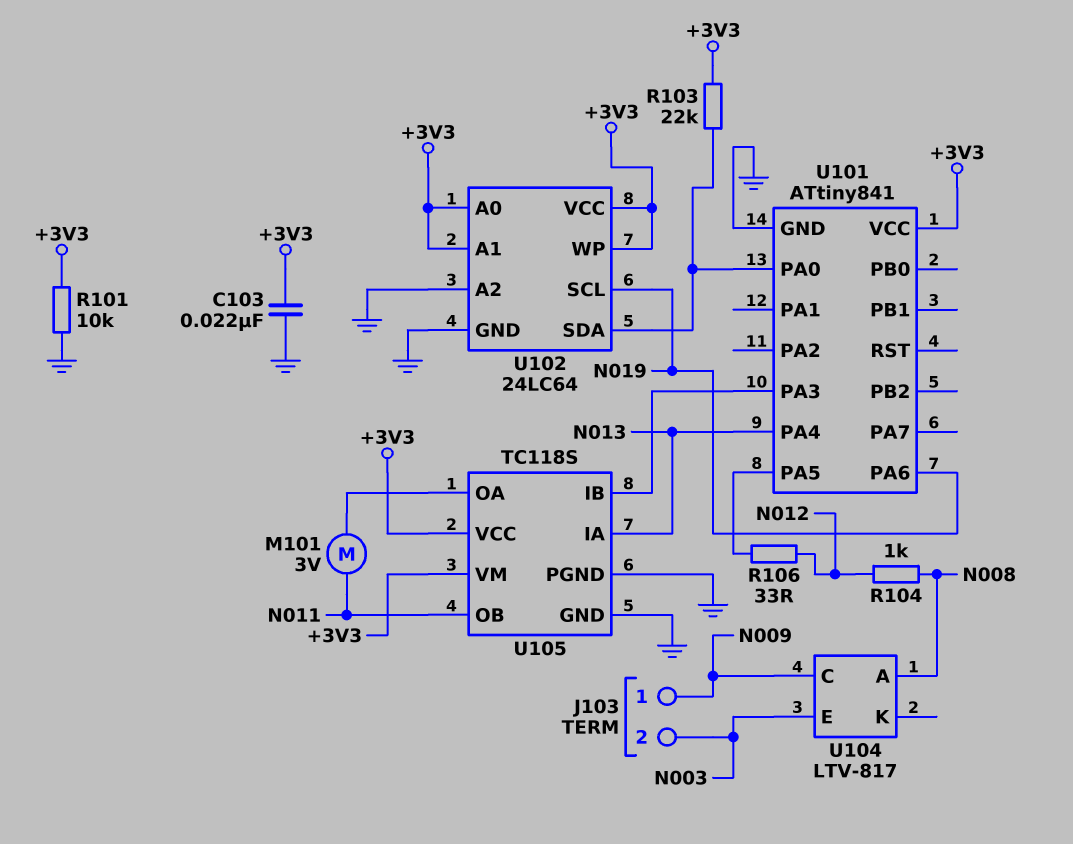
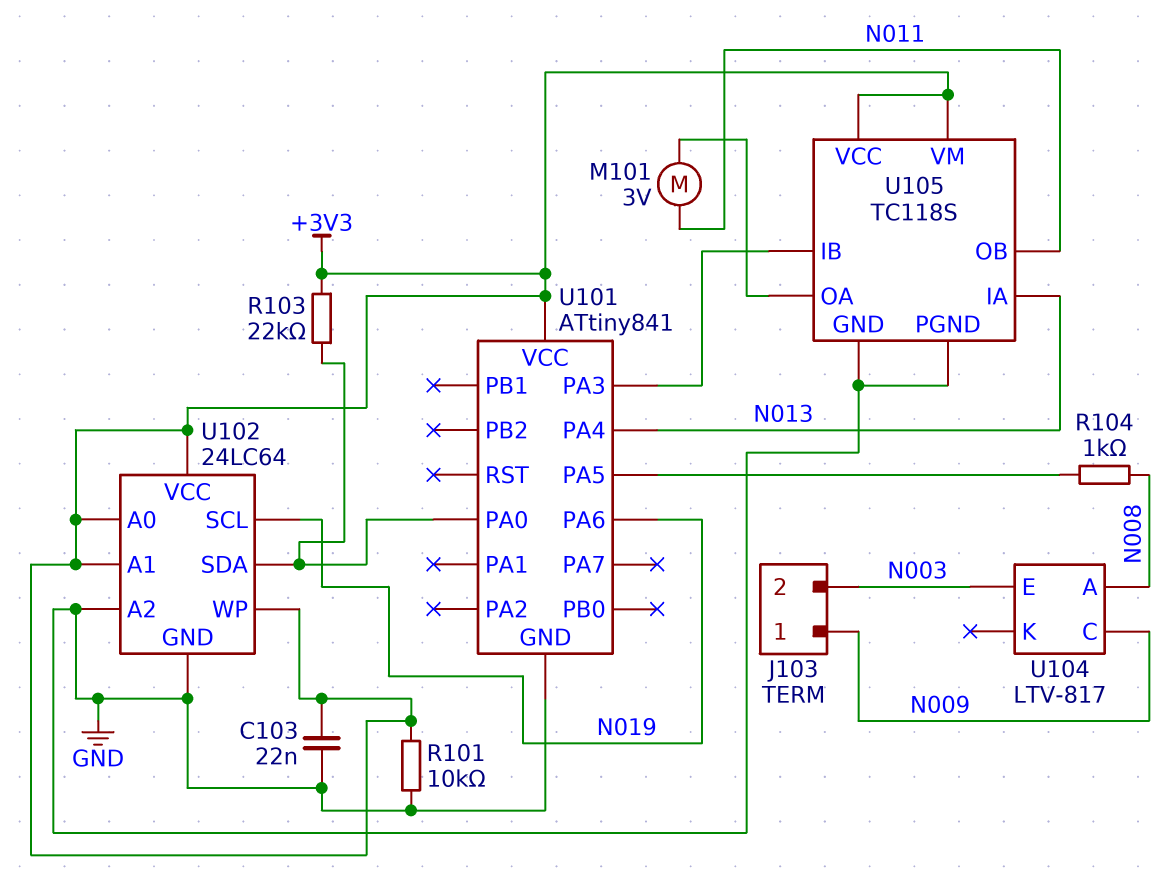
R104: 1k (N008, N012) -> 1k (N008, U101/PA5)
R106: 33 (N012, U101/PA5) -> none

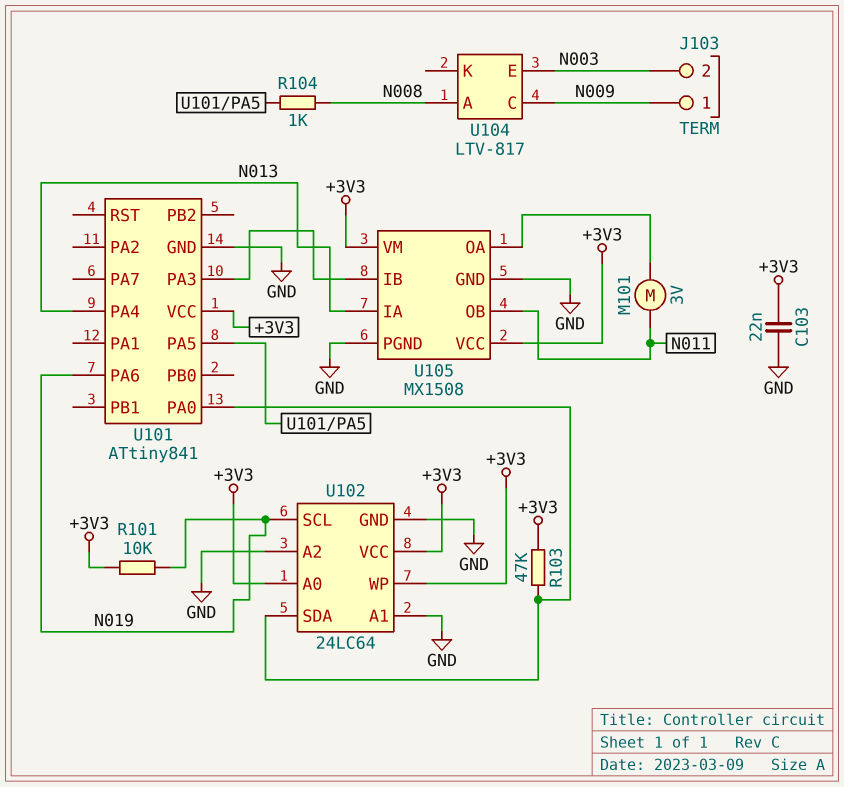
R101: 10k (+3V3, GND) -> 10k (+3V3, N019)
R103: 22k (+3V3, U101/PA0) -> 47k (+3V3, U101/PA0)
U102 pin A1: +3V3 -> GND
U105: TC118S -> MX1508

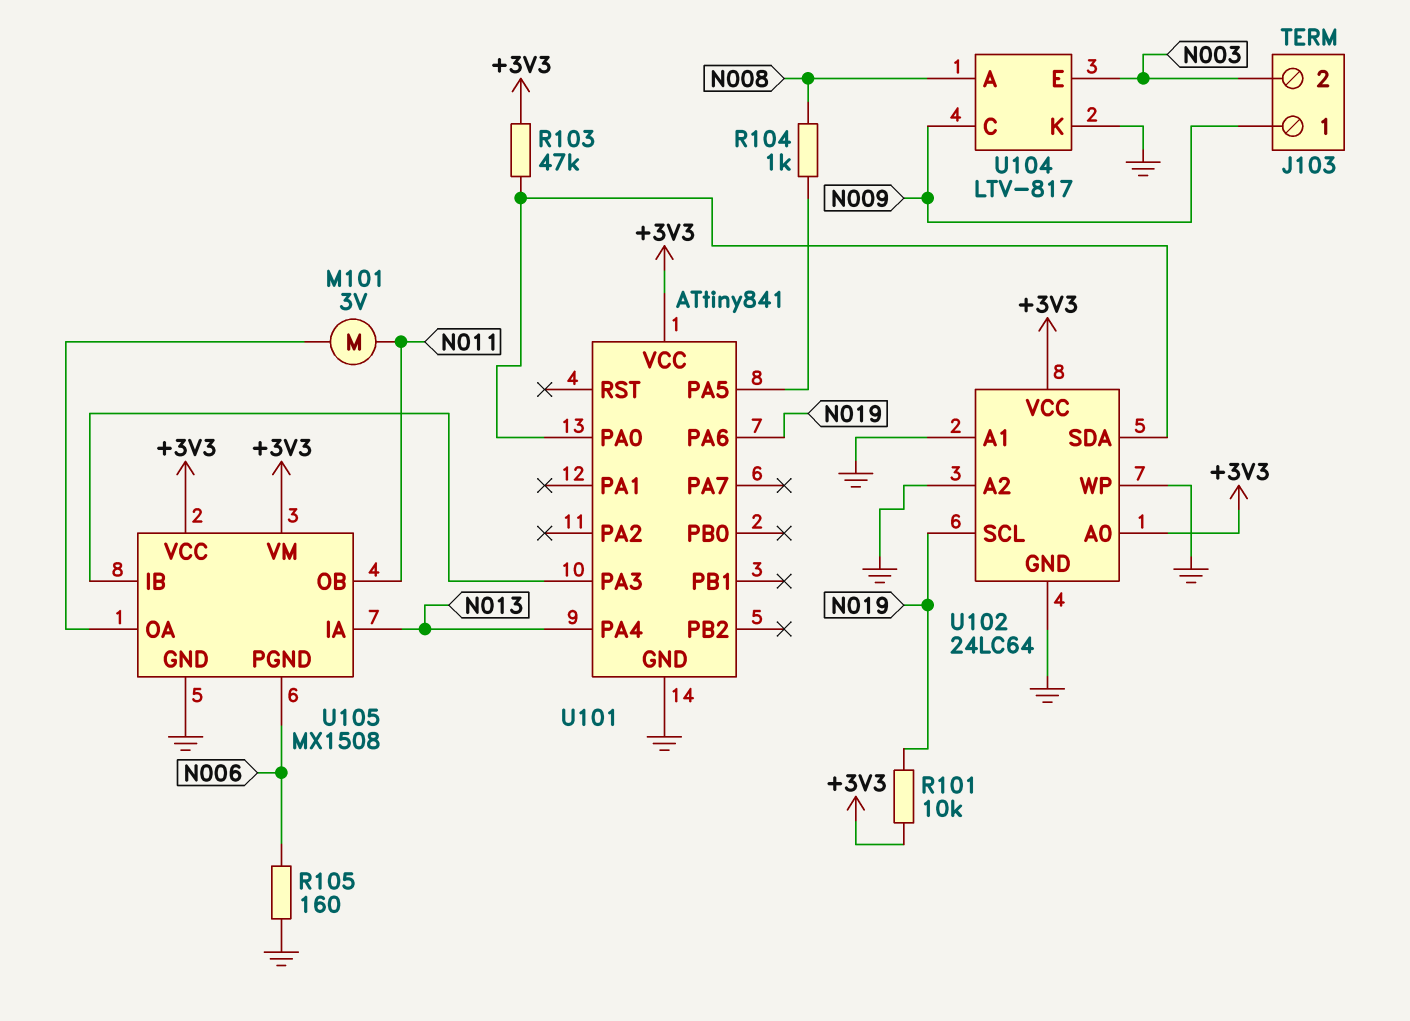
C103: 22nF (+3V3, GND) -> none
R105: none -> 160 (GND, N006)
U102 pin WP: +3V3 -> GND
U104 pin K: none -> GND
U105 pin PGND: GND -> N006

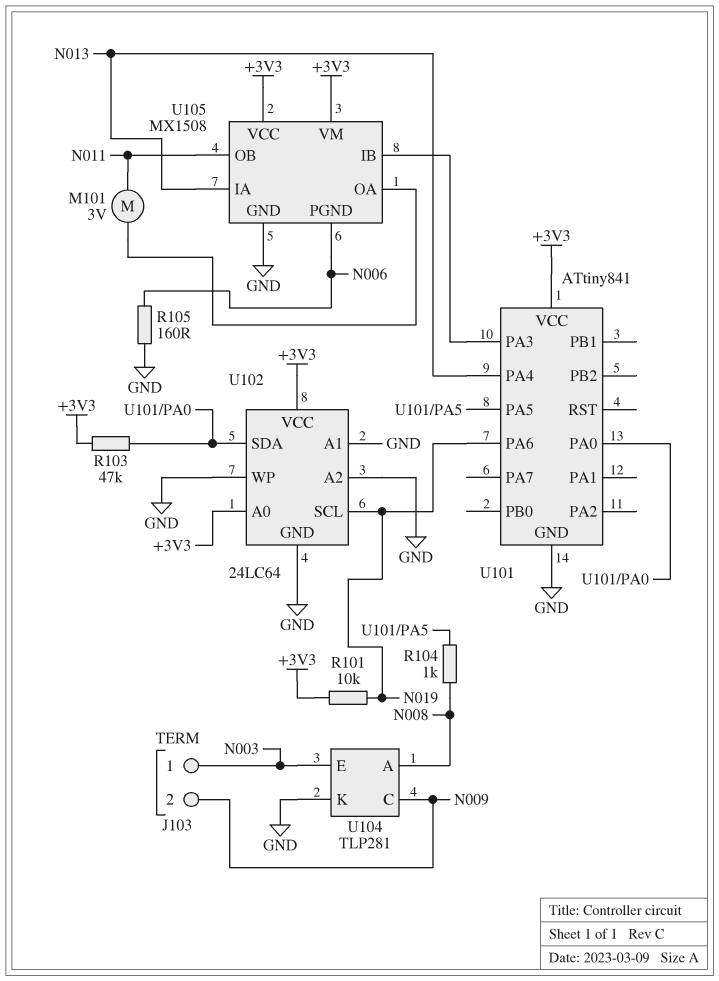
J103 pin 1: N009 -> N003
J103 pin 2: N003 -> N009
U104: LTV-817 -> TLP281

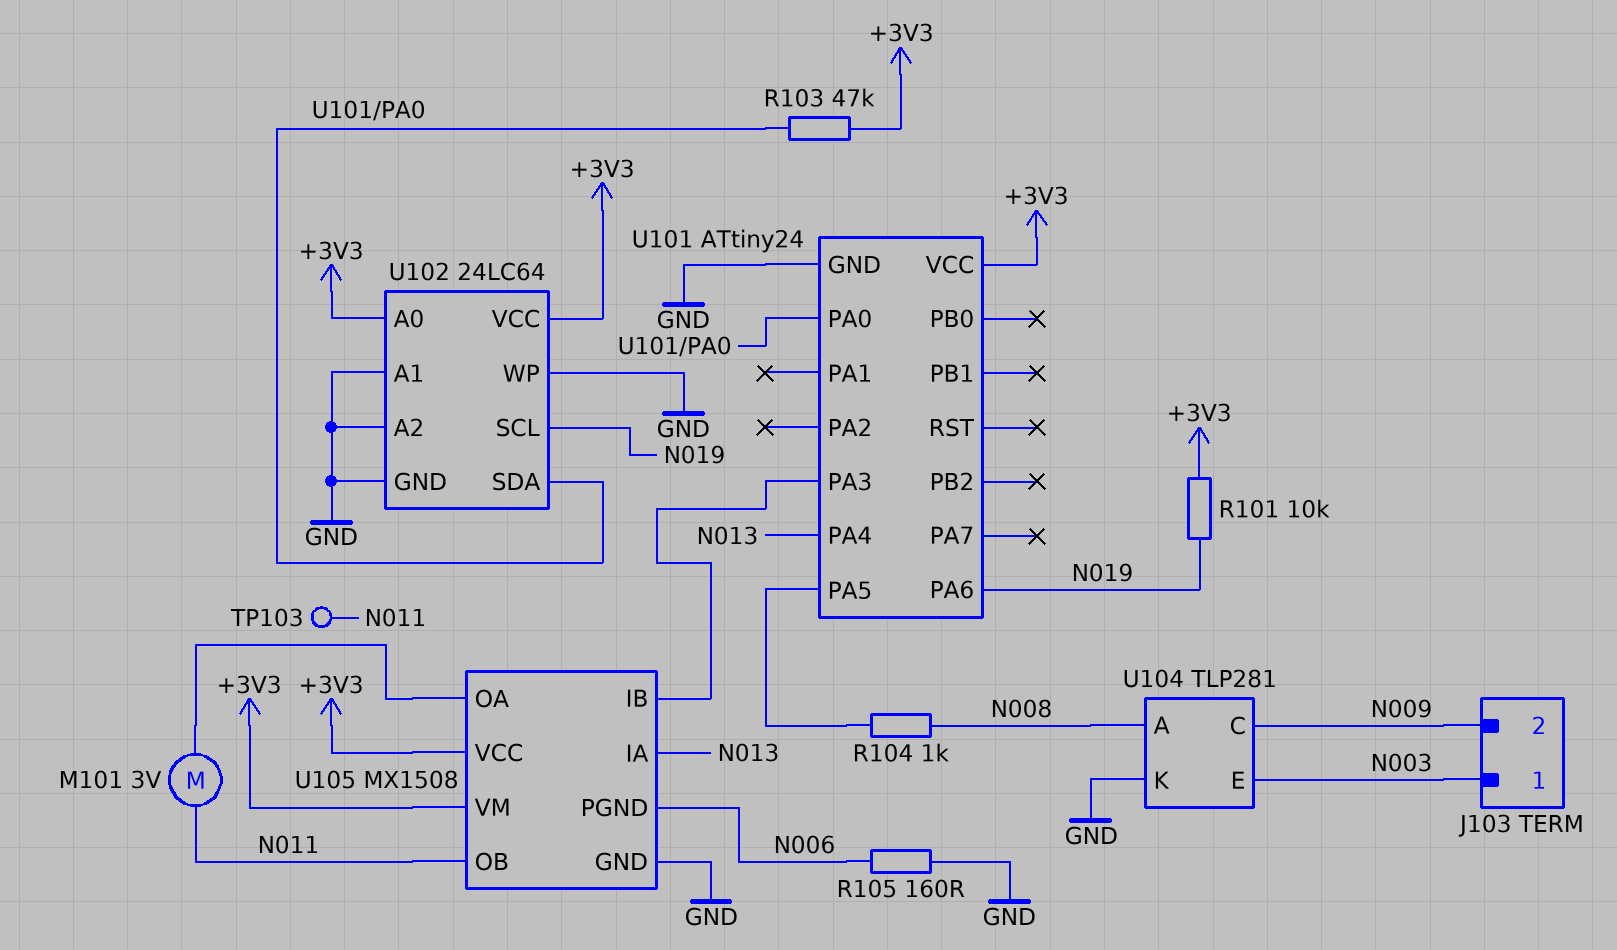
TP103: none -> test point (N011)
U101: ATtiny841 -> ATtiny24

